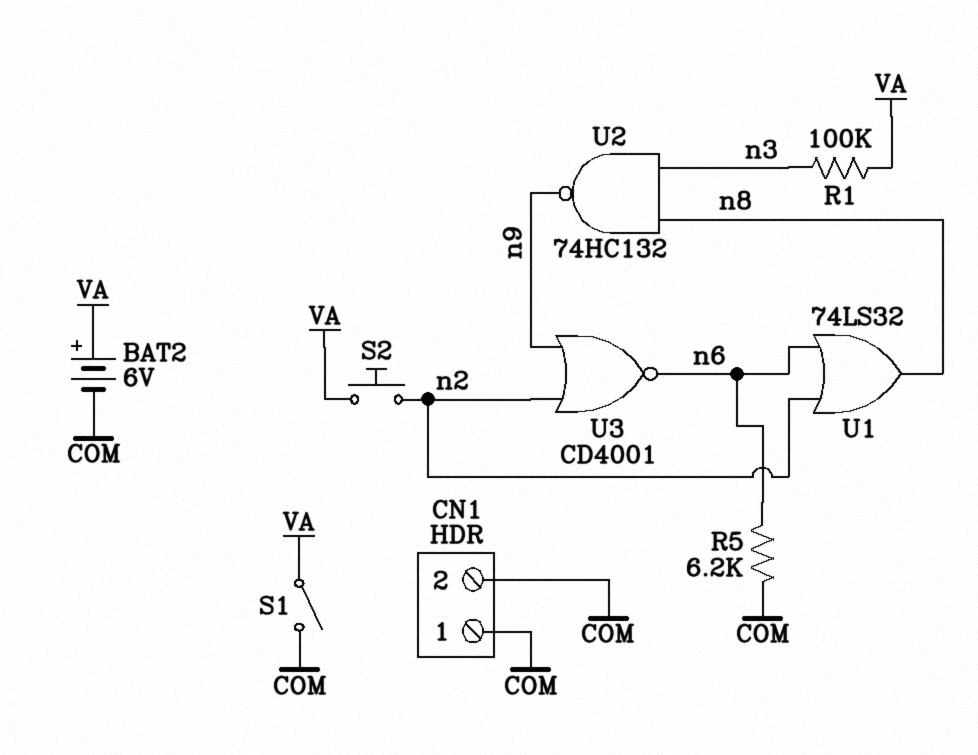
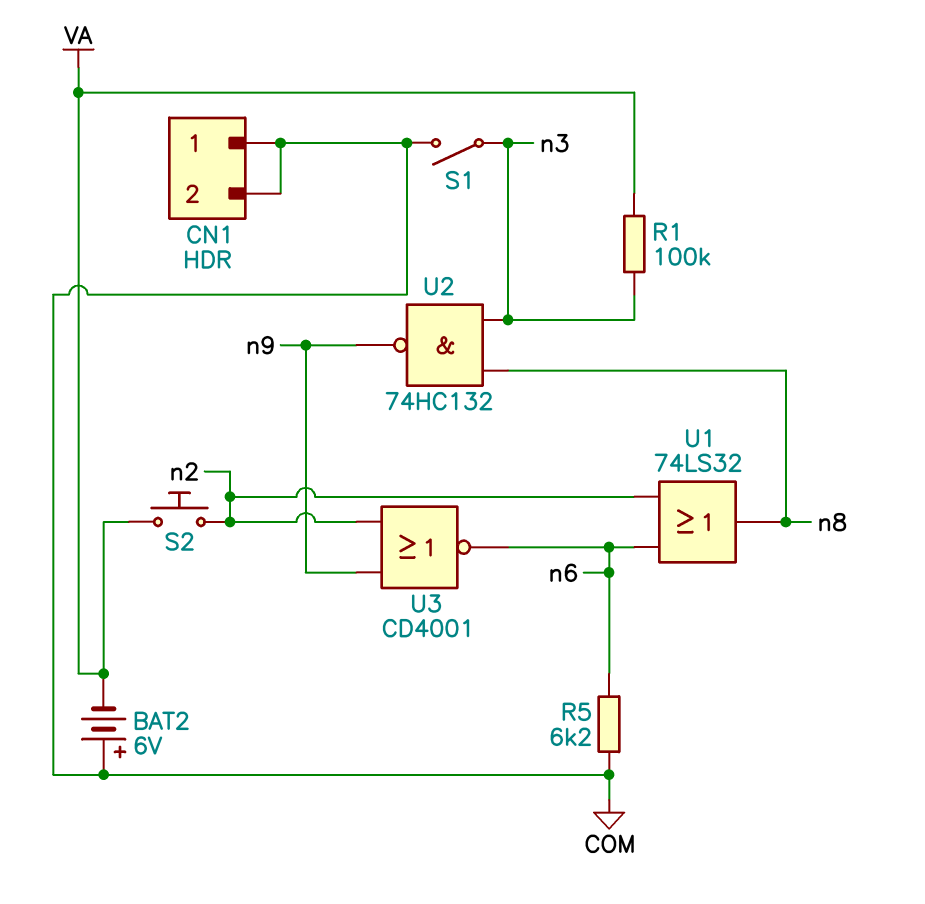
BAT2: 6V (plus VA, minus COM) -> 6V (plus COM, minus VA)
S1: switch (COM, VA) -> switch (COM, n3)

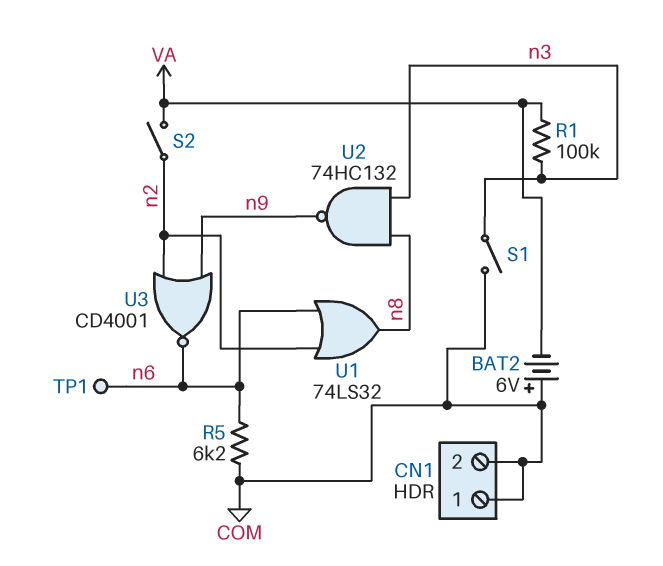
S2: button (VA, n2) -> switch (VA, n2)
TP1: none -> test point (n6)

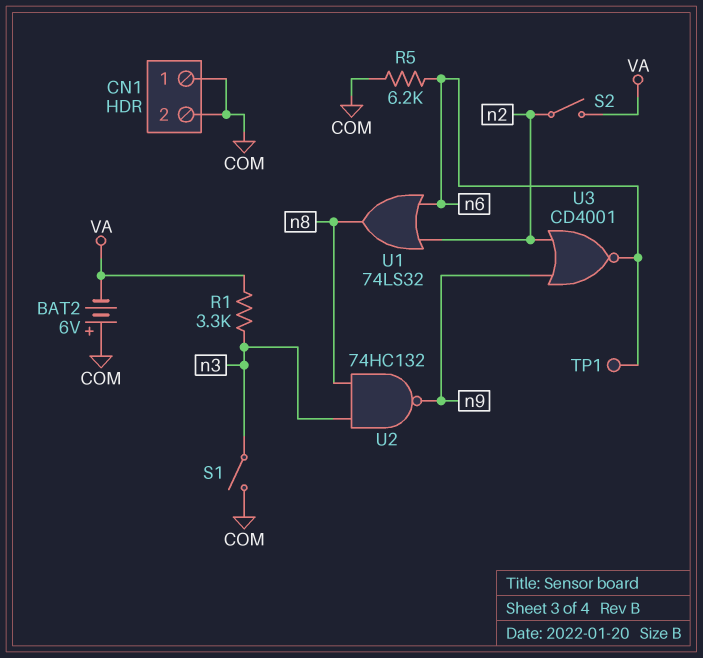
R1: 100k (VA, n3) -> 3.3k (VA, n3)

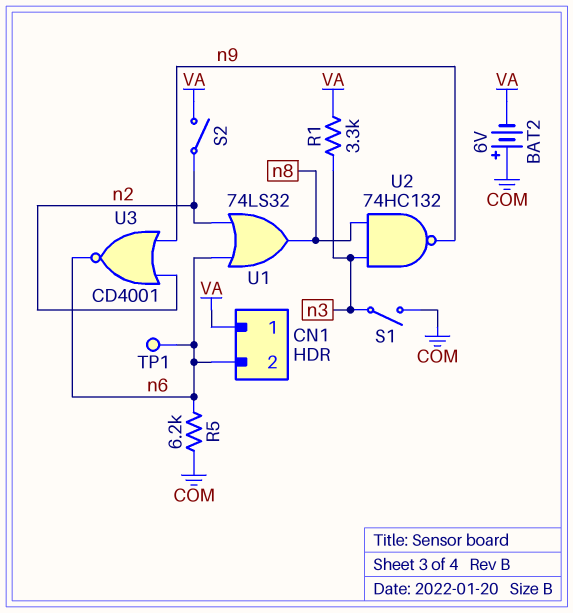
CN1 pin 1: COM -> VA
CN1 pin 2: COM -> n6

